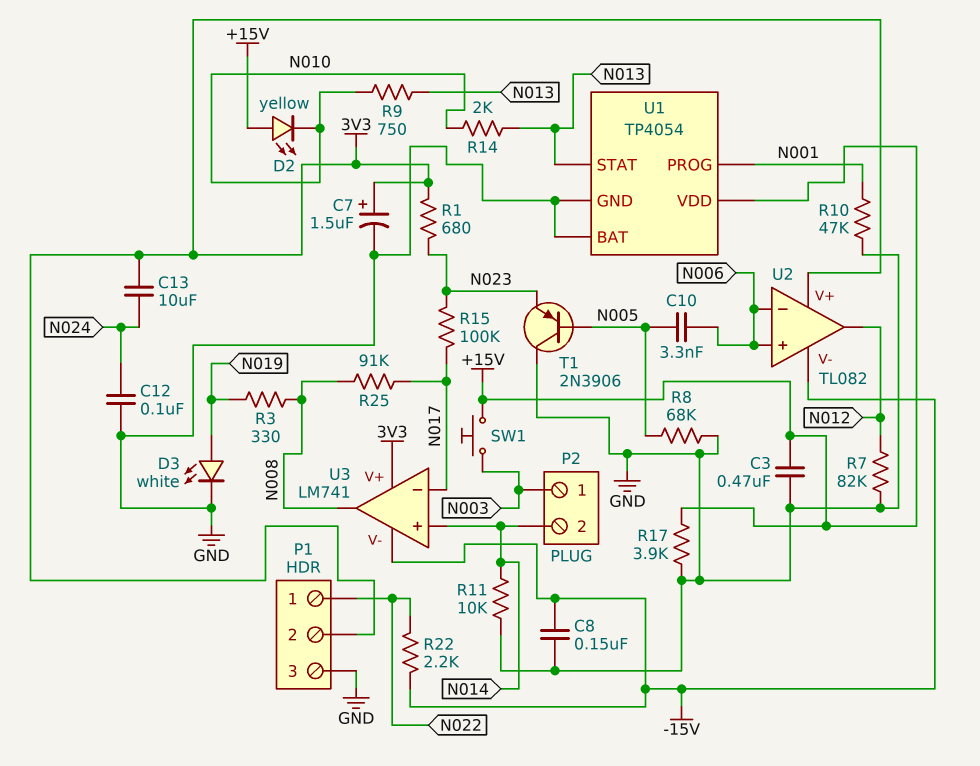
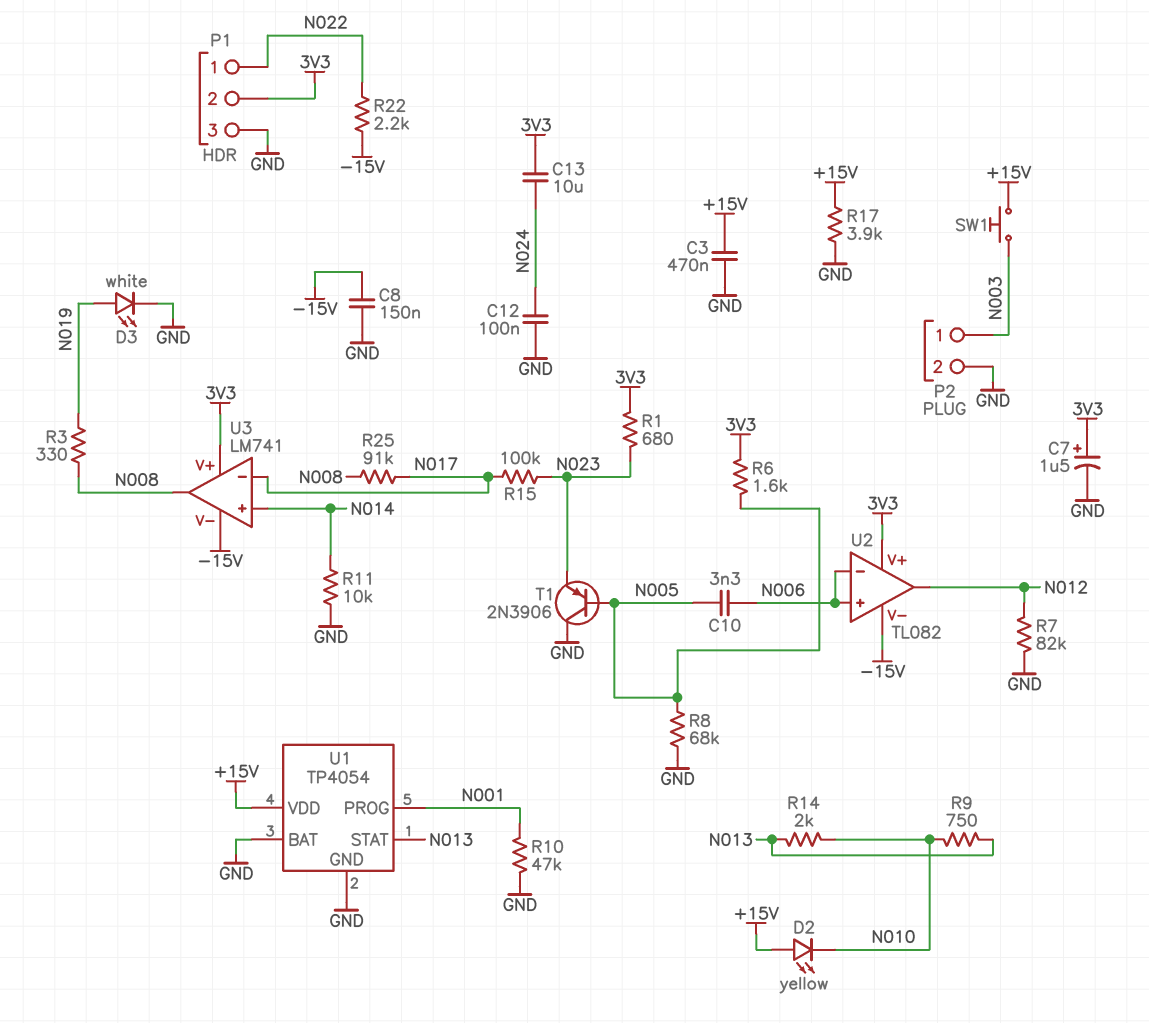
P2 pin 2: N014 -> GND
R6: none -> 1.6k (3V3, N005)

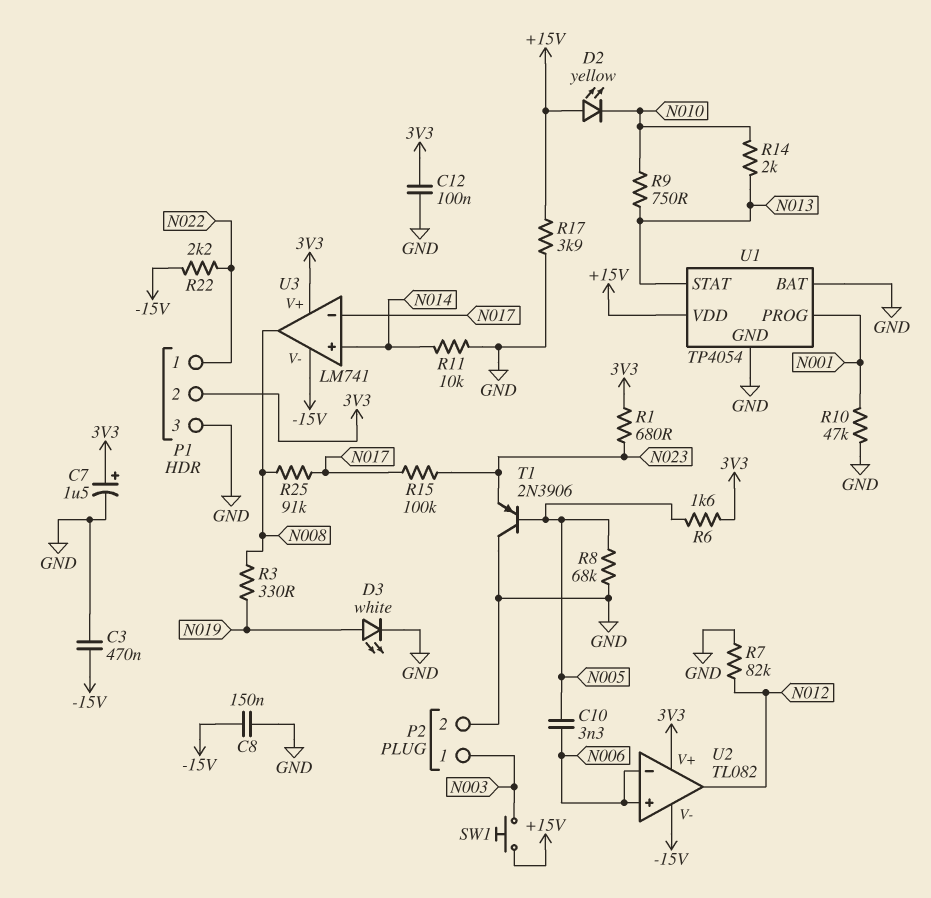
C3: 470nF (+15V, GND) -> 470nF (-15V, GND)
C12: 100nF (GND, N024) -> 100nF (3V3, GND)
C13: 10uF (3V3, N024) -> none

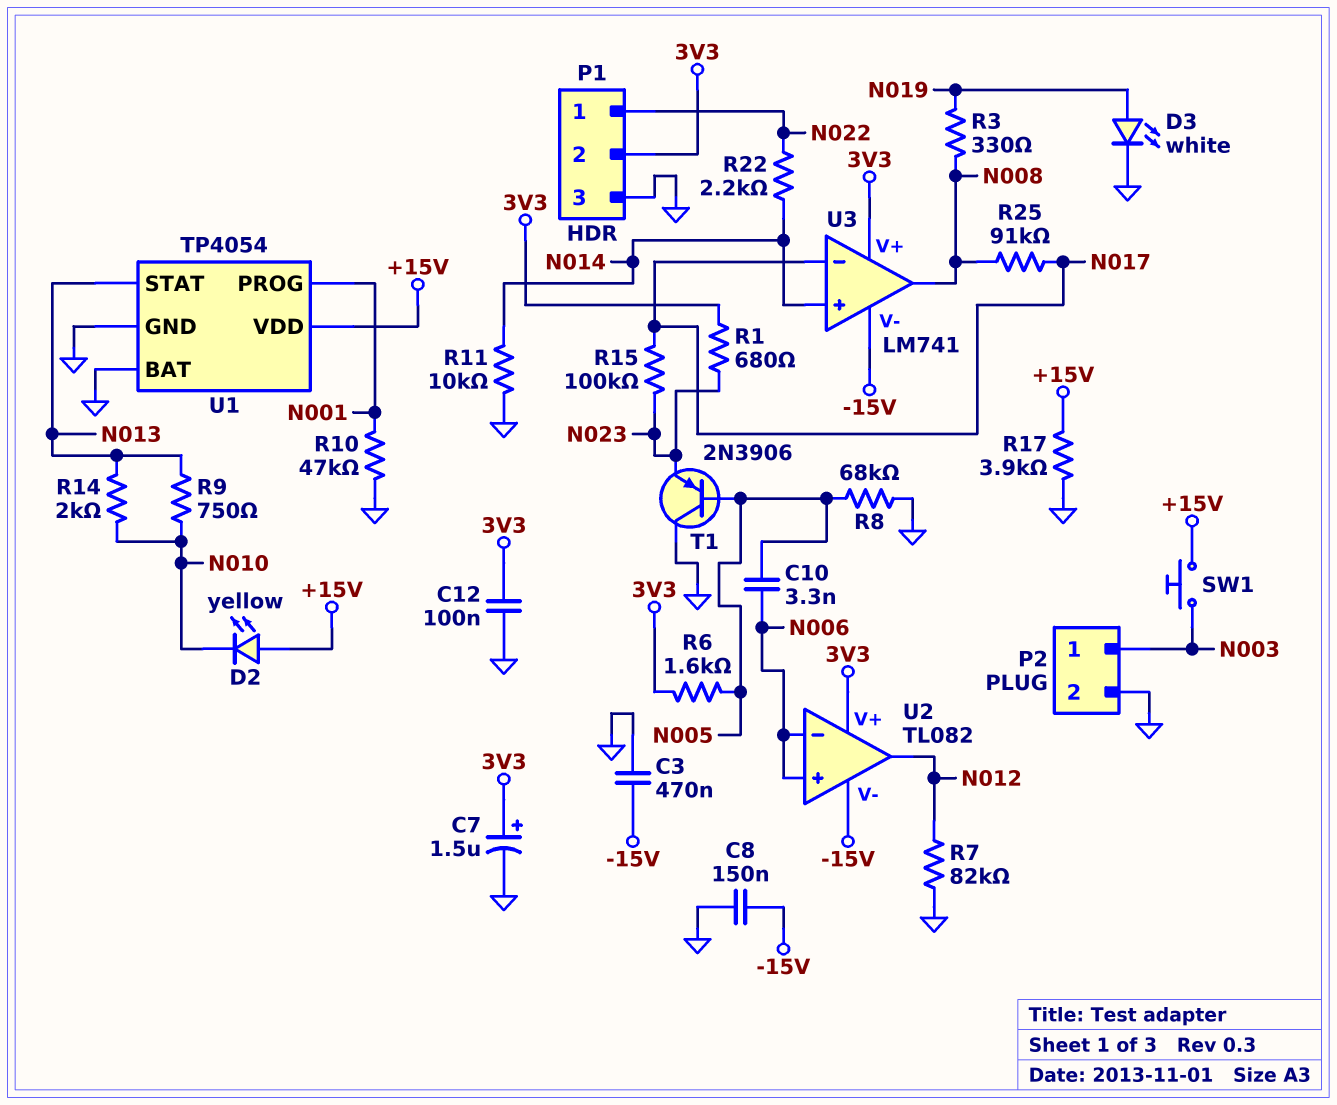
R22: 2.2k (-15V, N022) -> 2.2k (N014, N022)

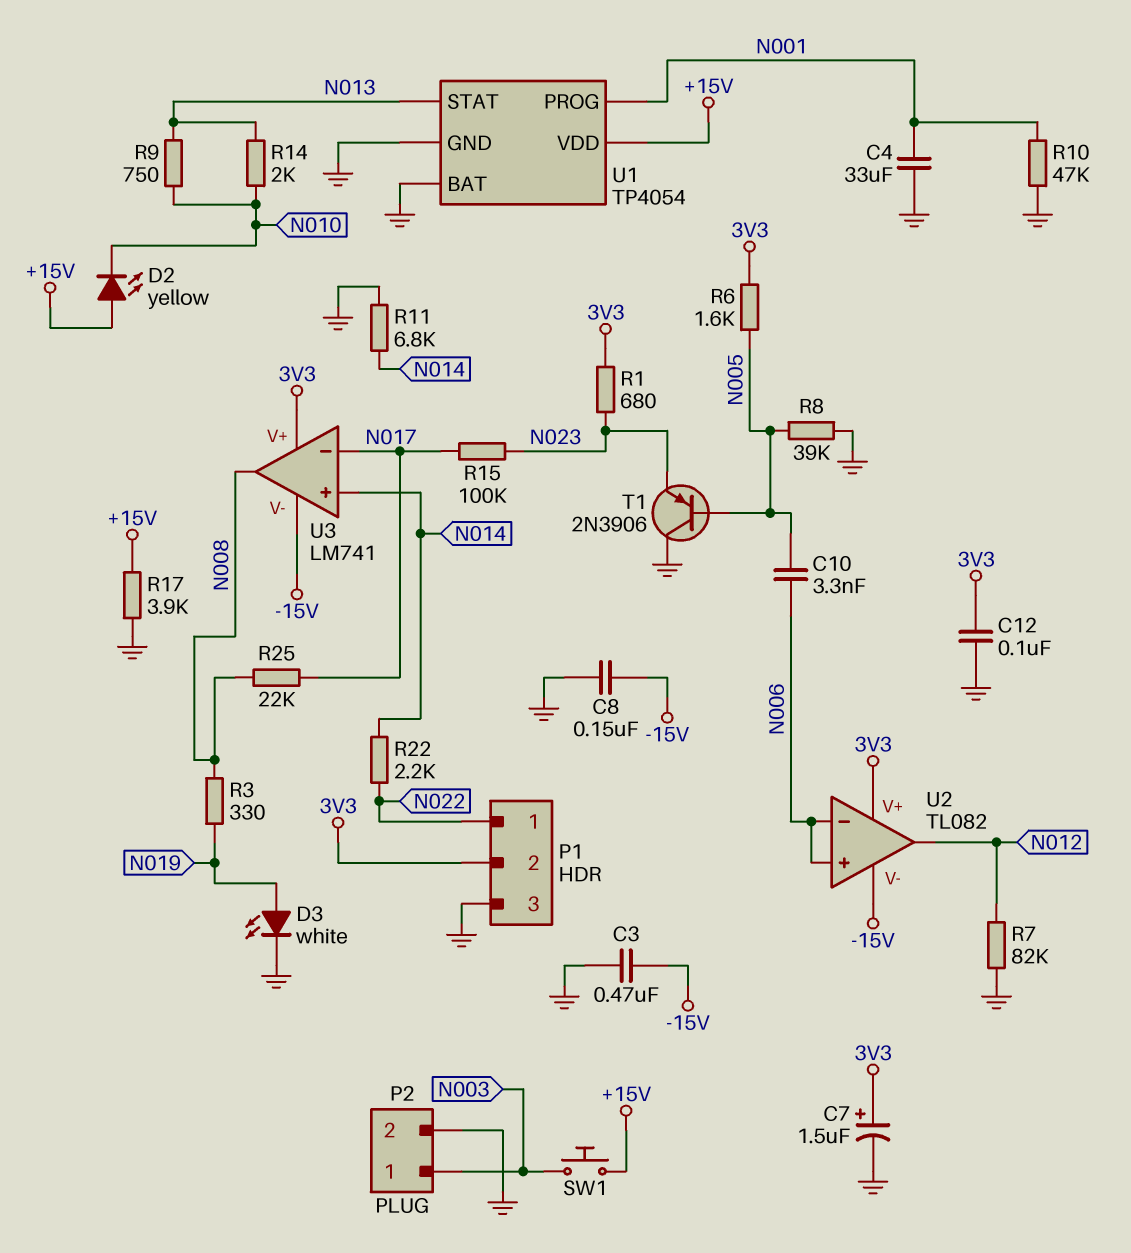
C4: none -> 33uF (GND, N001)
R8: 68k (GND, N005) -> 39k (GND, N005)
R11: 10k (GND, N014) -> 6.8k (GND, N014)
R25: 91k (N008, N017) -> 22k (N008, N017)

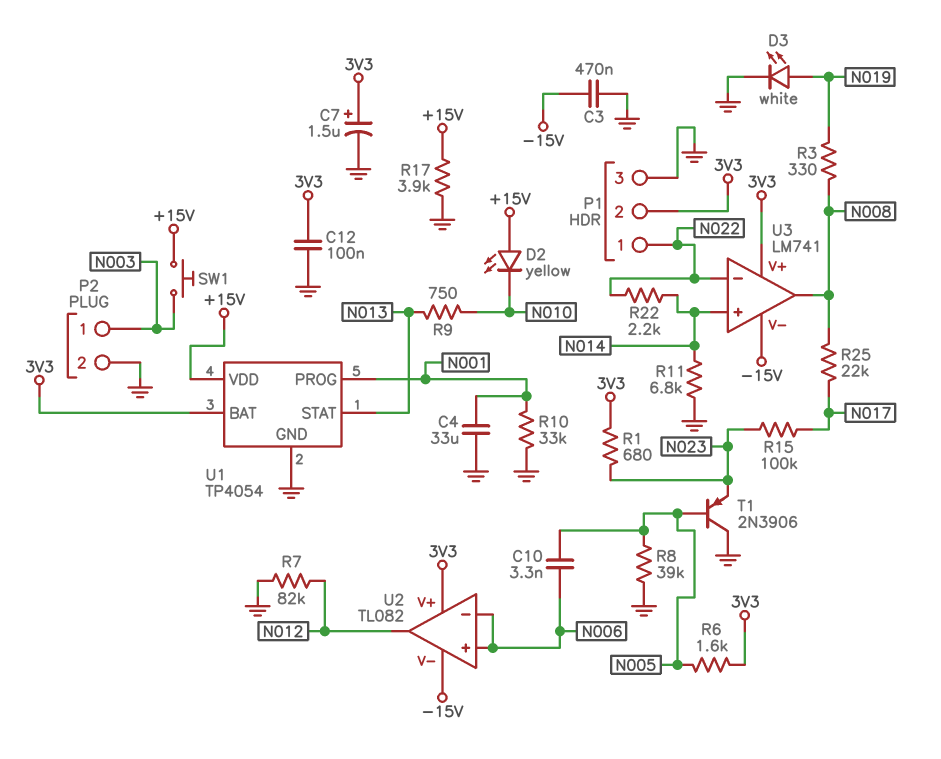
C8: 150nF (-15V, GND) -> none
R10: 47k (GND, N001) -> 33k (GND, N001)
R14: 2k (N010, N013) -> none
U1 pin BAT: GND -> 3V3
U3 pin in-: N017 -> N022

